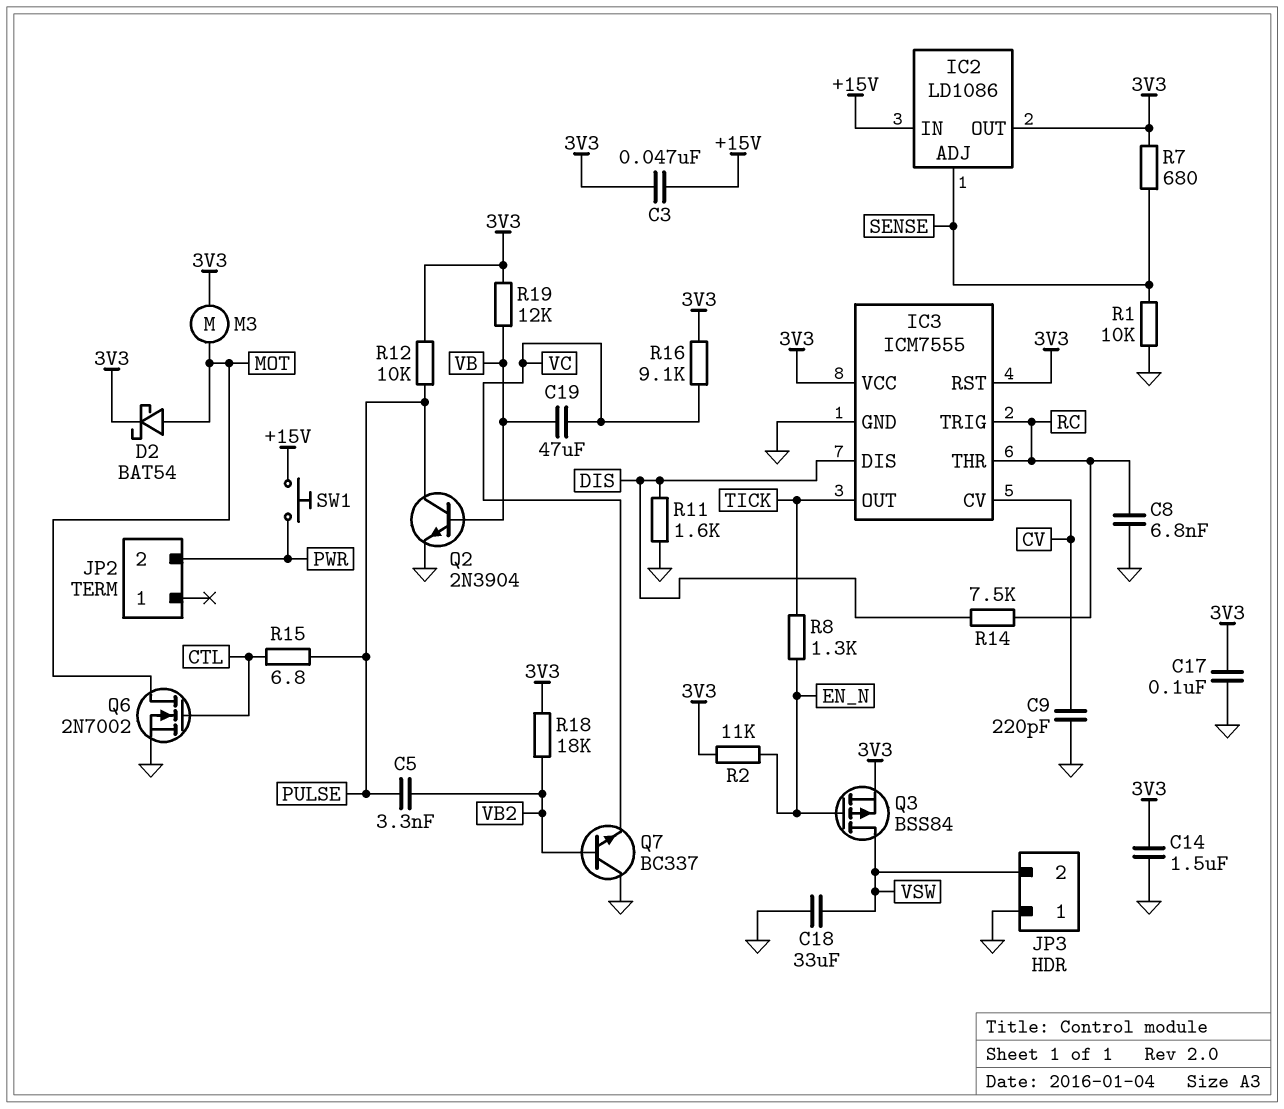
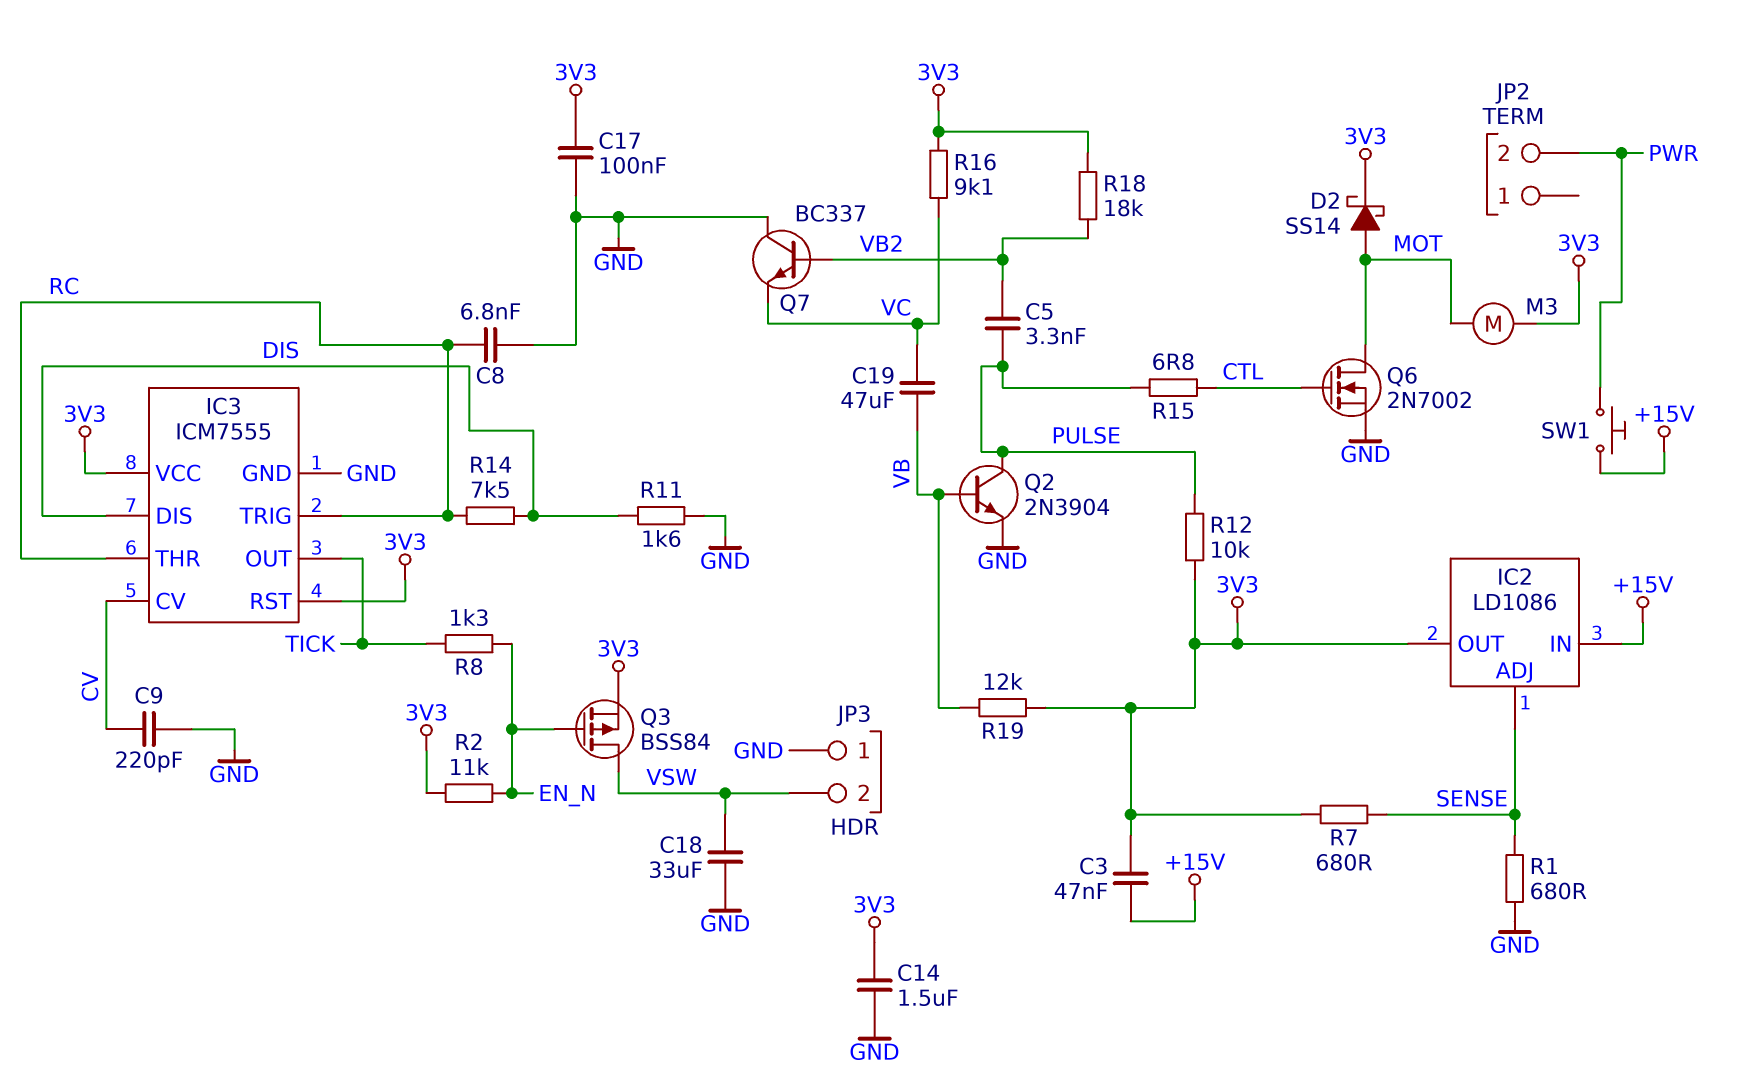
D2: schottky BAT54 (A MOT, K 3V3) -> schottky SS14 (A MOT, K 3V3)
R1: 10k (GND, SENSE) -> 680 (GND, SENSE)

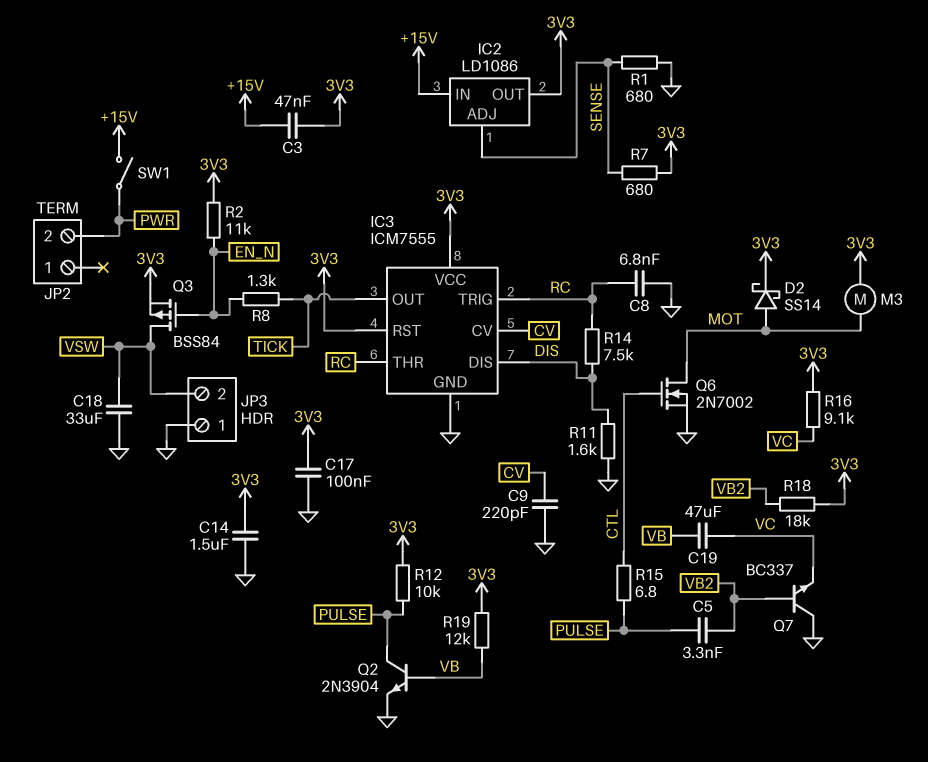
SW1: button (+15V, PWR) -> switch (+15V, PWR)

